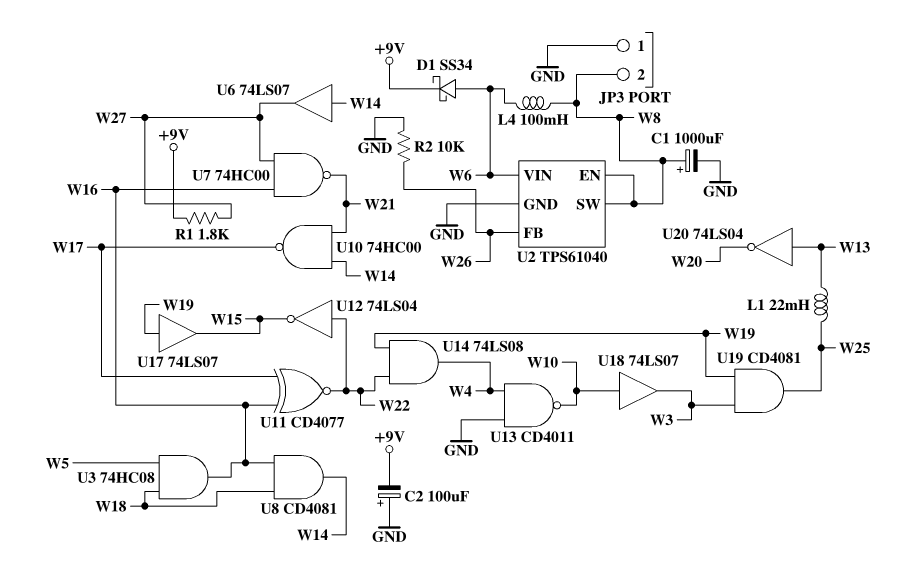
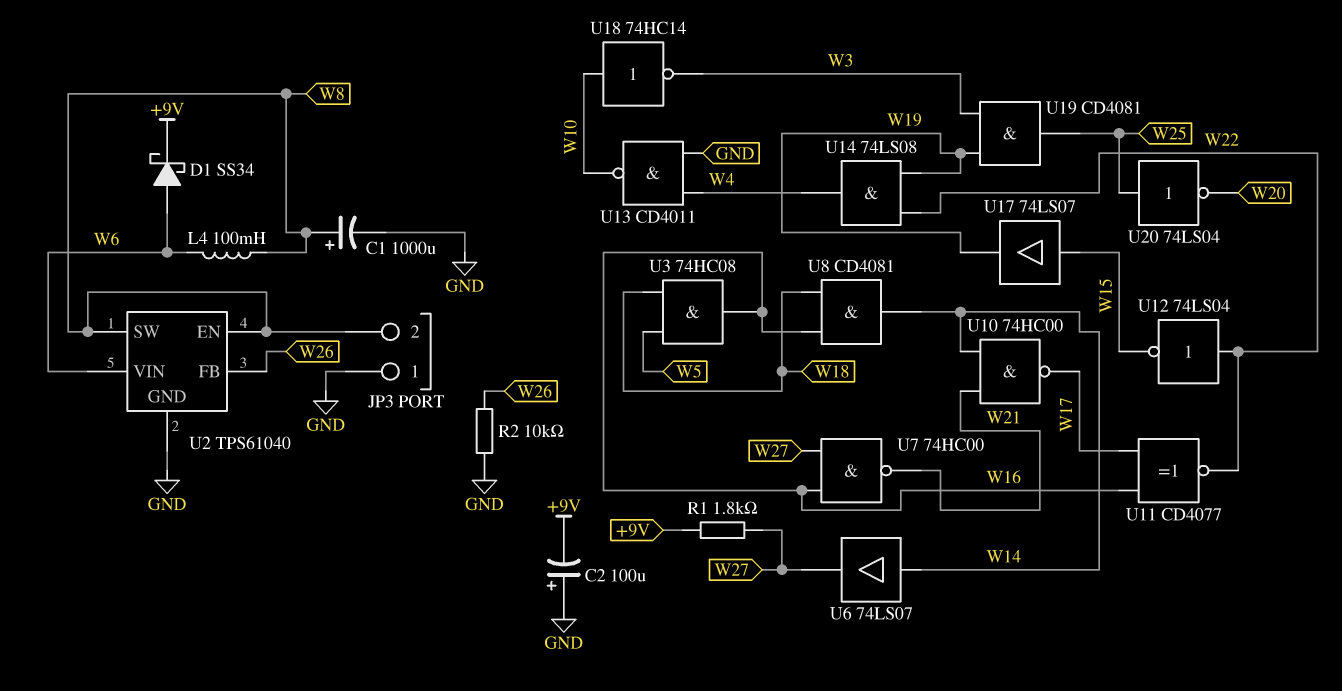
L1: 22mH (W13, W25) -> none
U17: buffer 74LS07 (in W19, out W15) -> buffer 74LS07 (in W15, out W19)
U18: buffer 74LS07 (in W10, out W3) -> NOT 74HC14 (in W10, out W3)
U20: NOT 74LS04 (in W13, out W20) -> NOT 74LS04 (in W25, out W20)

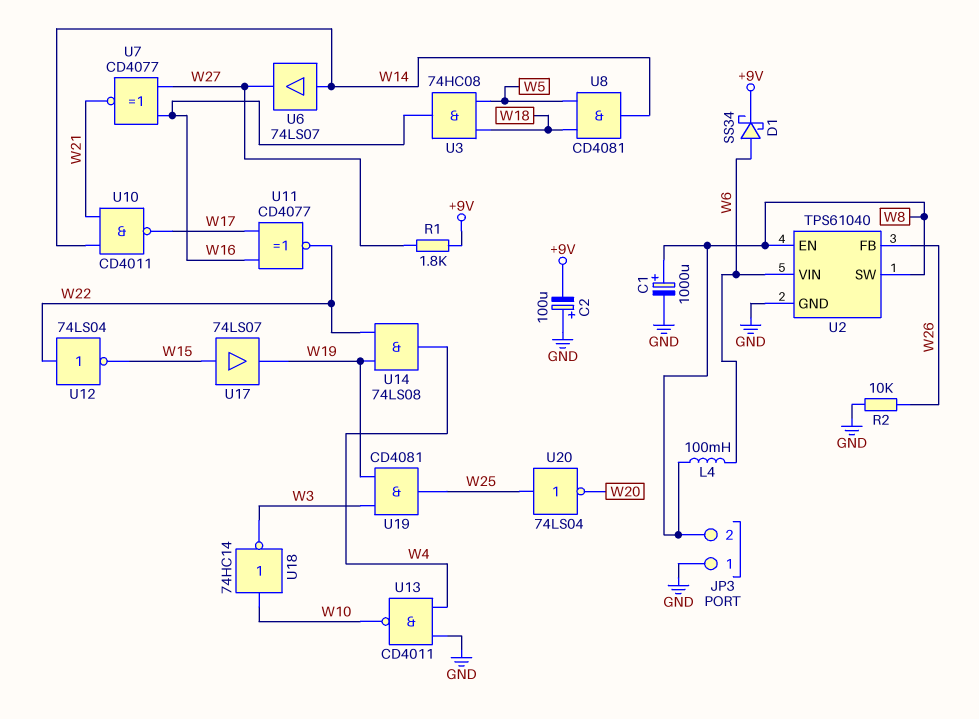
U7: NAND 74HC00 (in W16, in W27, out W21) -> XNOR CD4077 (in W16, in W27, out W21)
U8: AND CD4081 (in W16, in W18, out W14) -> AND CD4081 (in W5, in W18, out W14)
U10: NAND 74HC00 (in W14, in W21, out W17) -> NAND CD4011 (in W14, in W21, out W17)

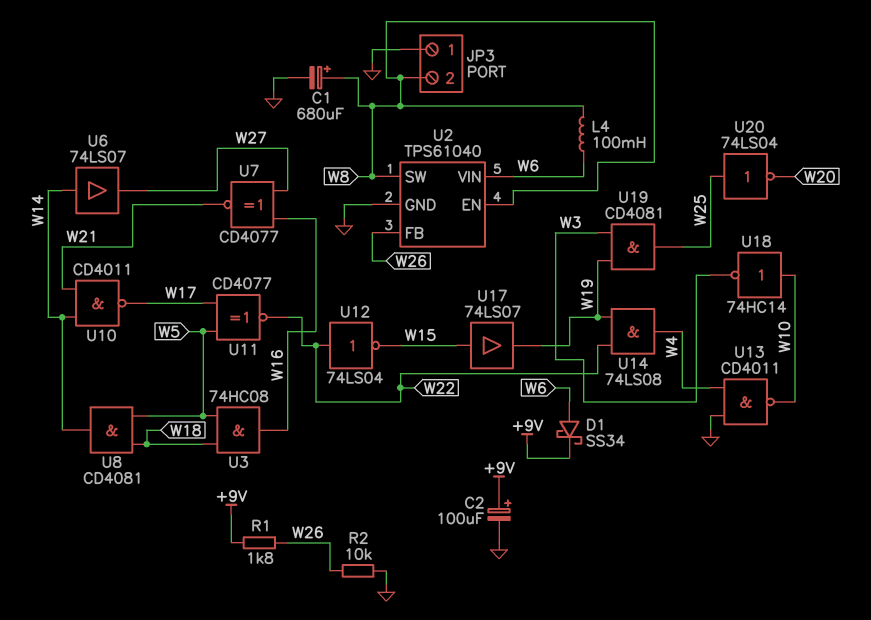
C1: 1000uF (plus W8, minus GND) -> 680uF (plus W8, minus GND)
C2: 100uF (plus GND, minus +9V) -> 100uF (plus +9V, minus GND)
R1: 1.8k (+9V, W27) -> 1.8k (+9V, W26)
U11: XNOR CD4077 (in W16, in W17, out W22) -> XNOR CD4077 (in W5, in W17, out W22)

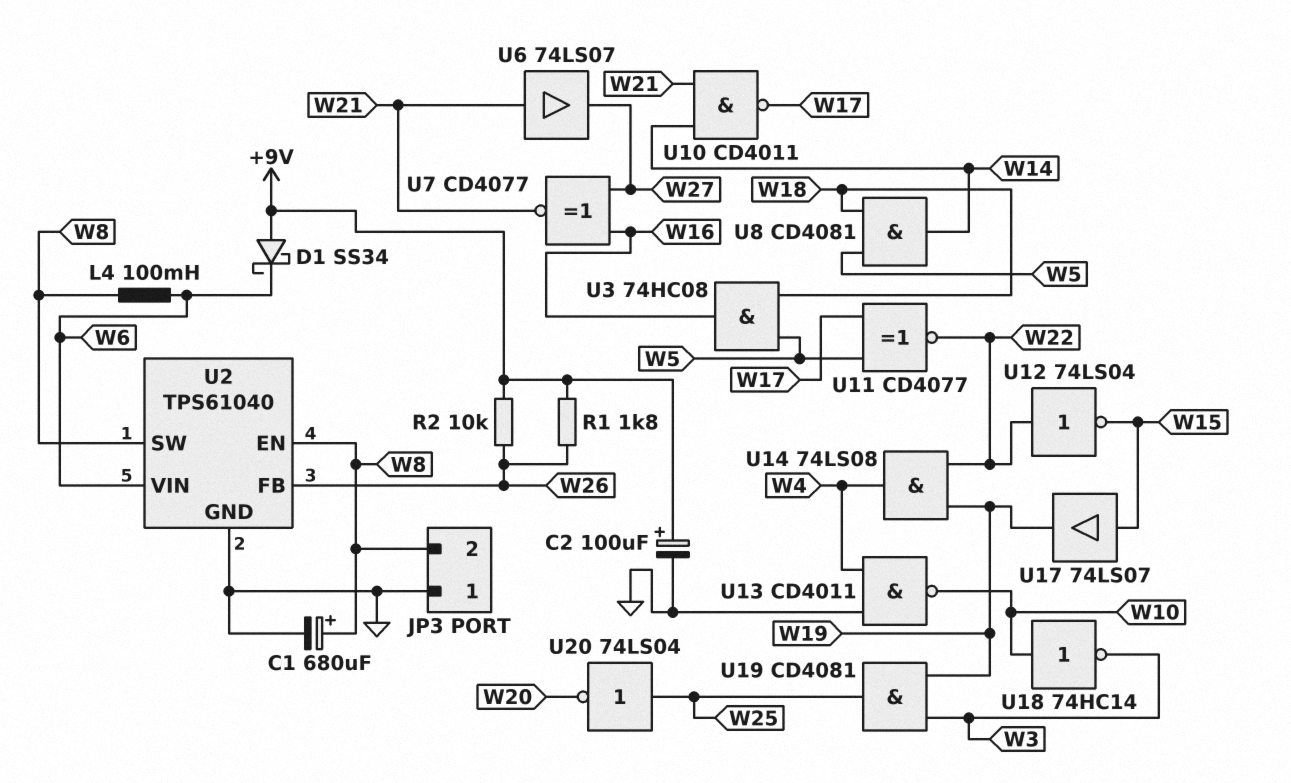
D1: schottky SS34 (A W6, K +9V) -> schottky SS34 (A +9V, K W6)
R2: 10k (GND, W26) -> 10k (+9V, W26)
U6: buffer 74LS07 (in W14, out W27) -> buffer 74LS07 (in W21, out W27)

